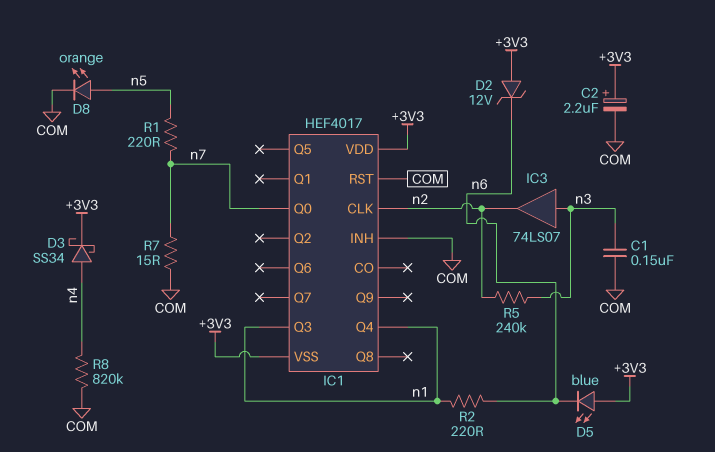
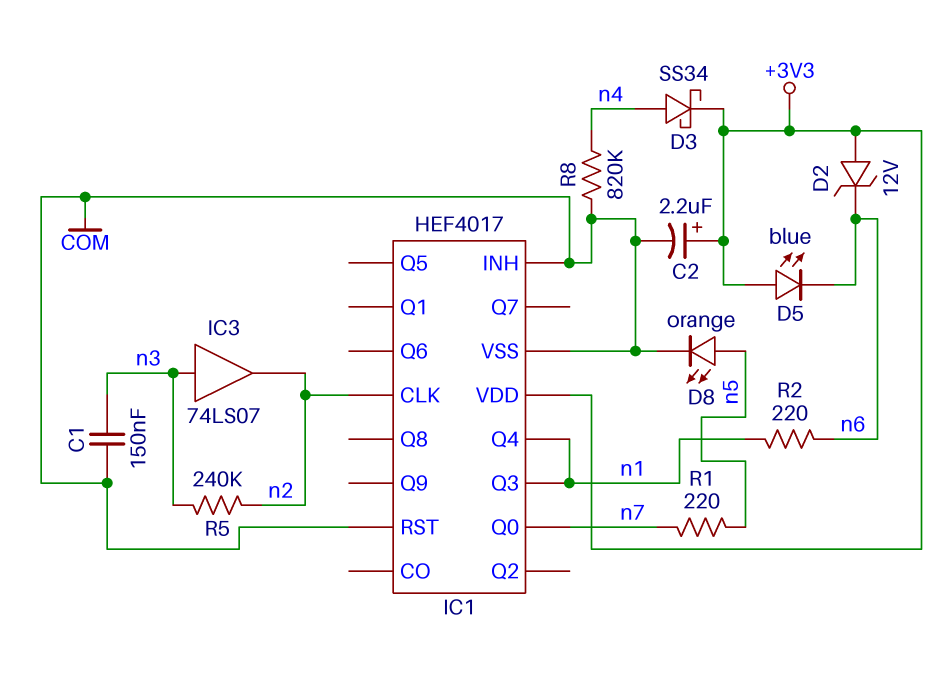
IC1 pin VSS: +3V3 -> COM
R7: 15 (COM, n7) -> none

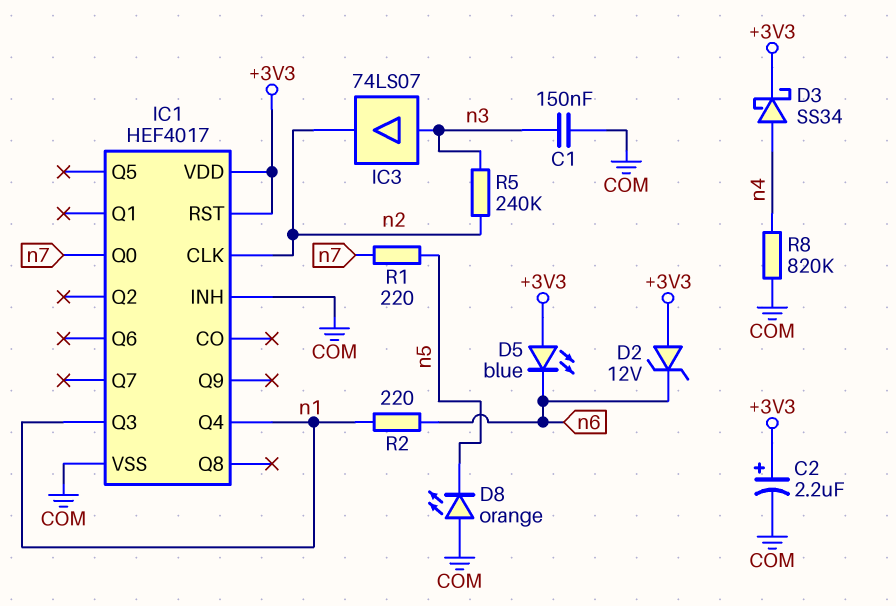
D8: LED orange (A n5, K COM) -> LED orange (A COM, K n5)
IC1 pin RST: COM -> +3V3

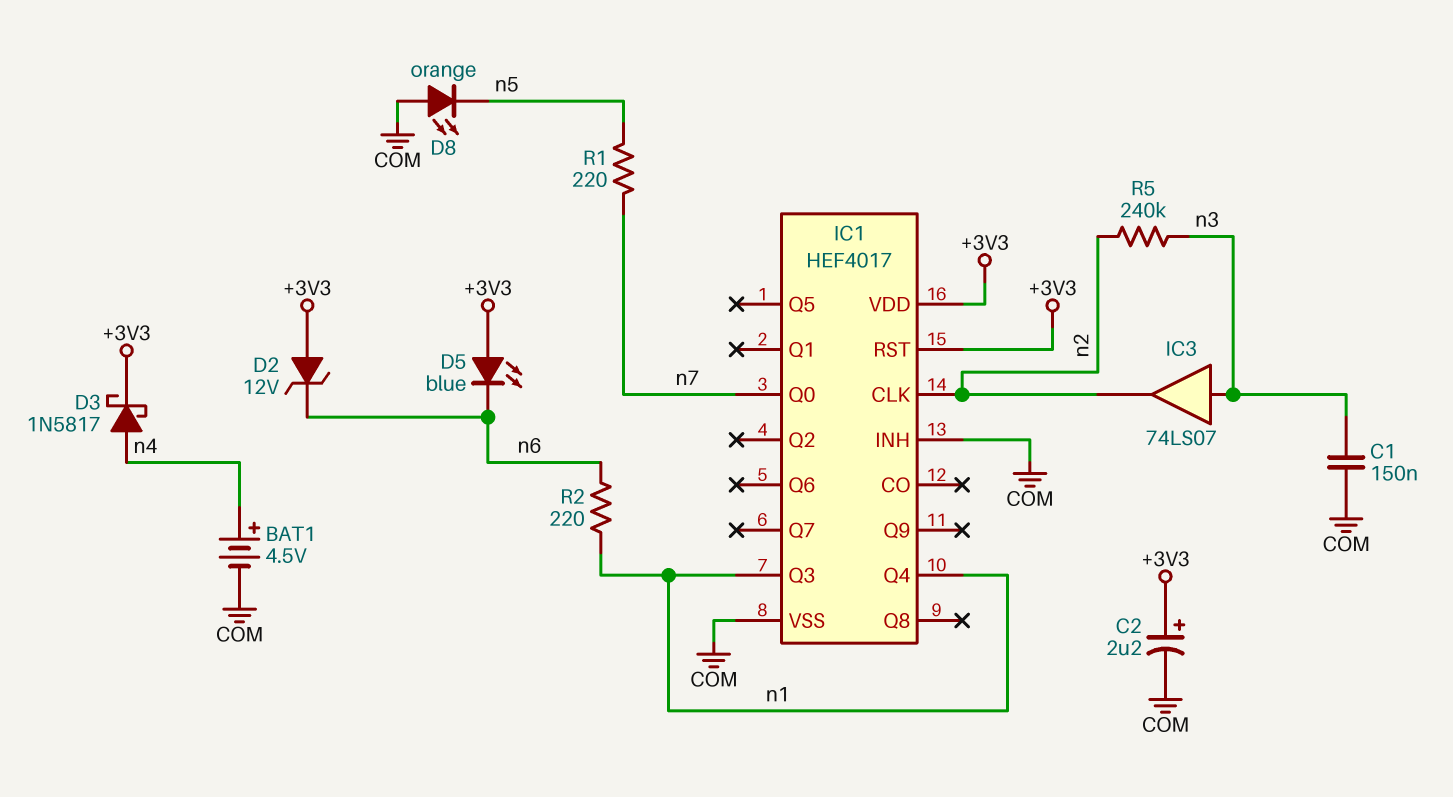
BAT1: none -> 4.5V (plus n4, minus COM)
D3: schottky SS34 (A n4, K +3V3) -> schottky 1N5817 (A n4, K +3V3)
R8: 820k (COM, n4) -> none

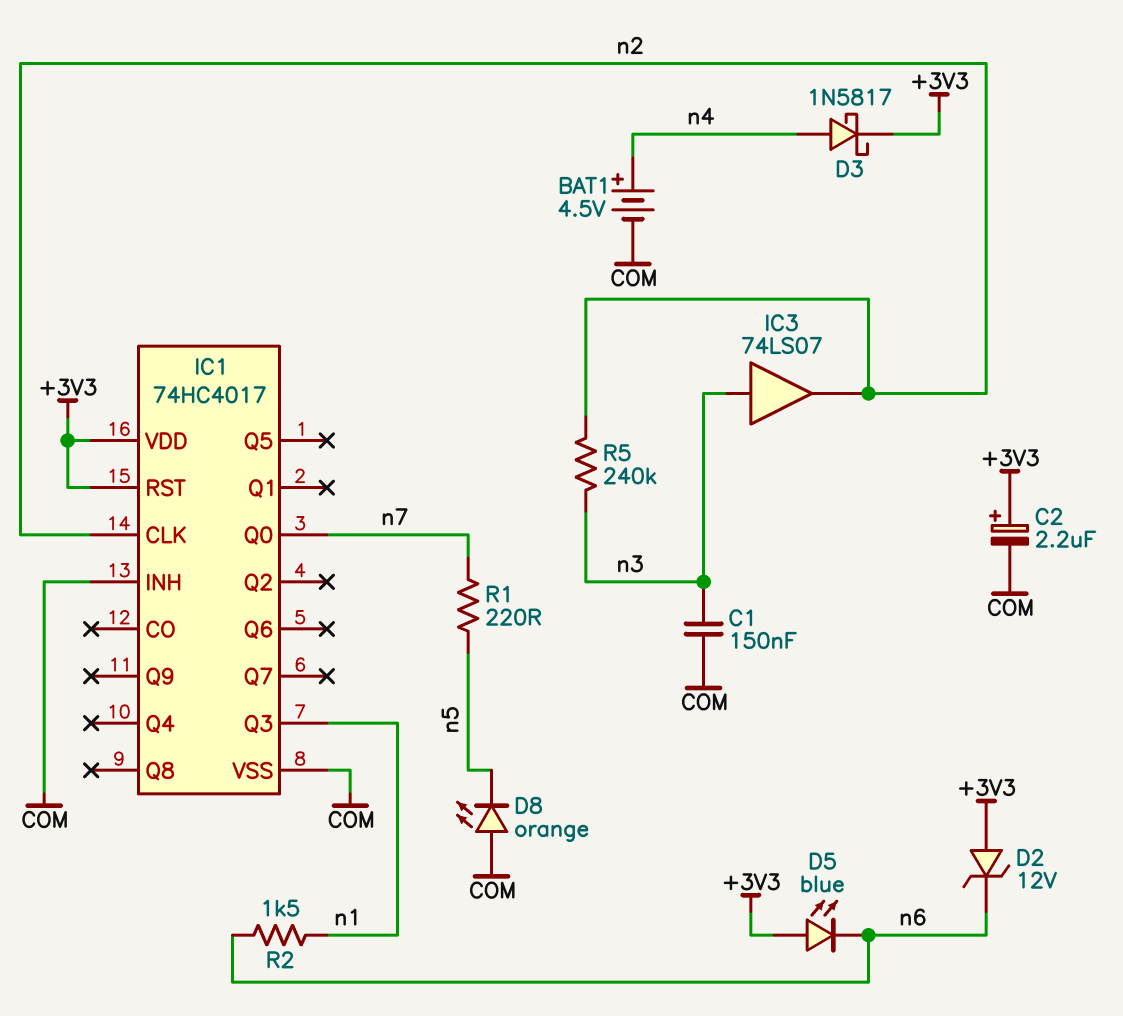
IC1: HEF4017 -> 74HC4017
IC1 pin Q4: n1 -> none
R2: 220 (n1, n6) -> 1.5k (n1, n6)

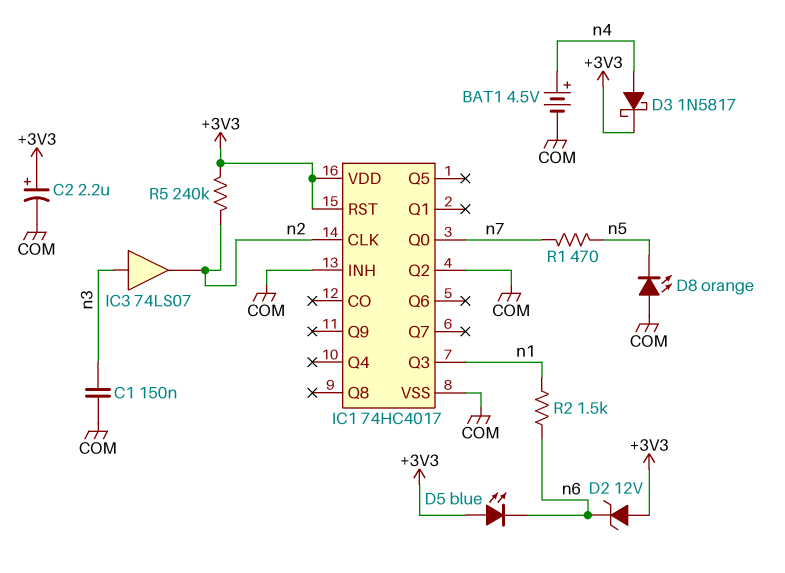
IC1 pin Q2: none -> COM
R1: 220 (n5, n7) -> 470 (n5, n7)
R5: 240k (n2, n3) -> 240k (+3V3, n2)

